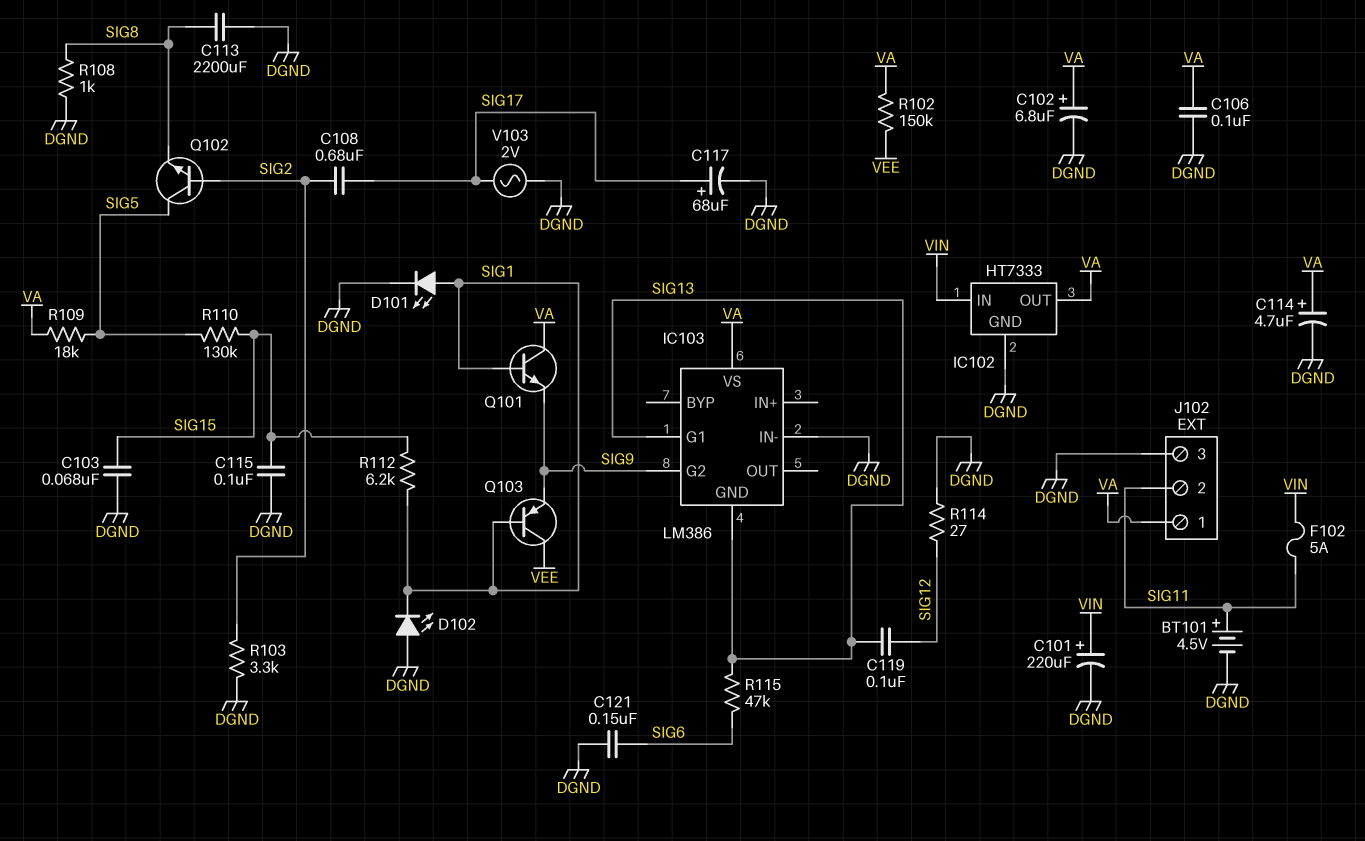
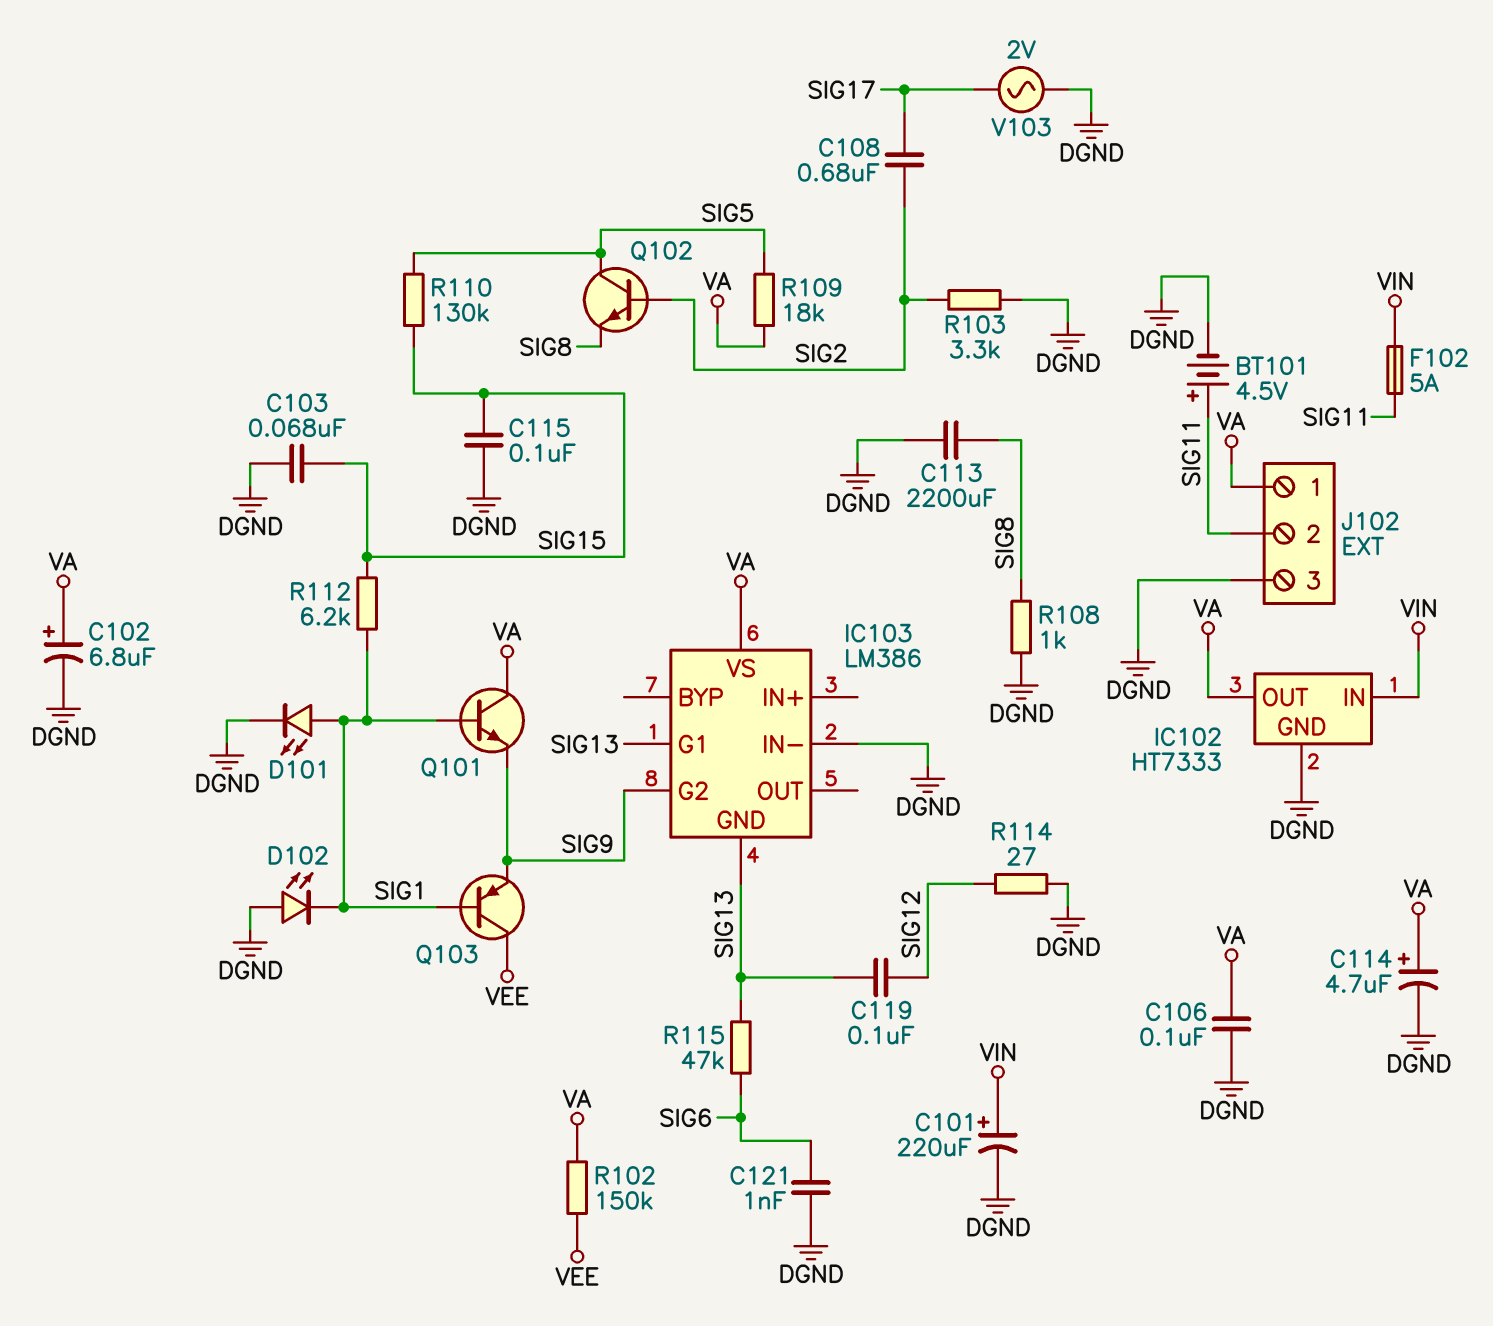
C117: 68uF (plus SIG17, minus DGND) -> none
C121: 150nF (DGND, SIG6) -> 1nF (DGND, SIG6)

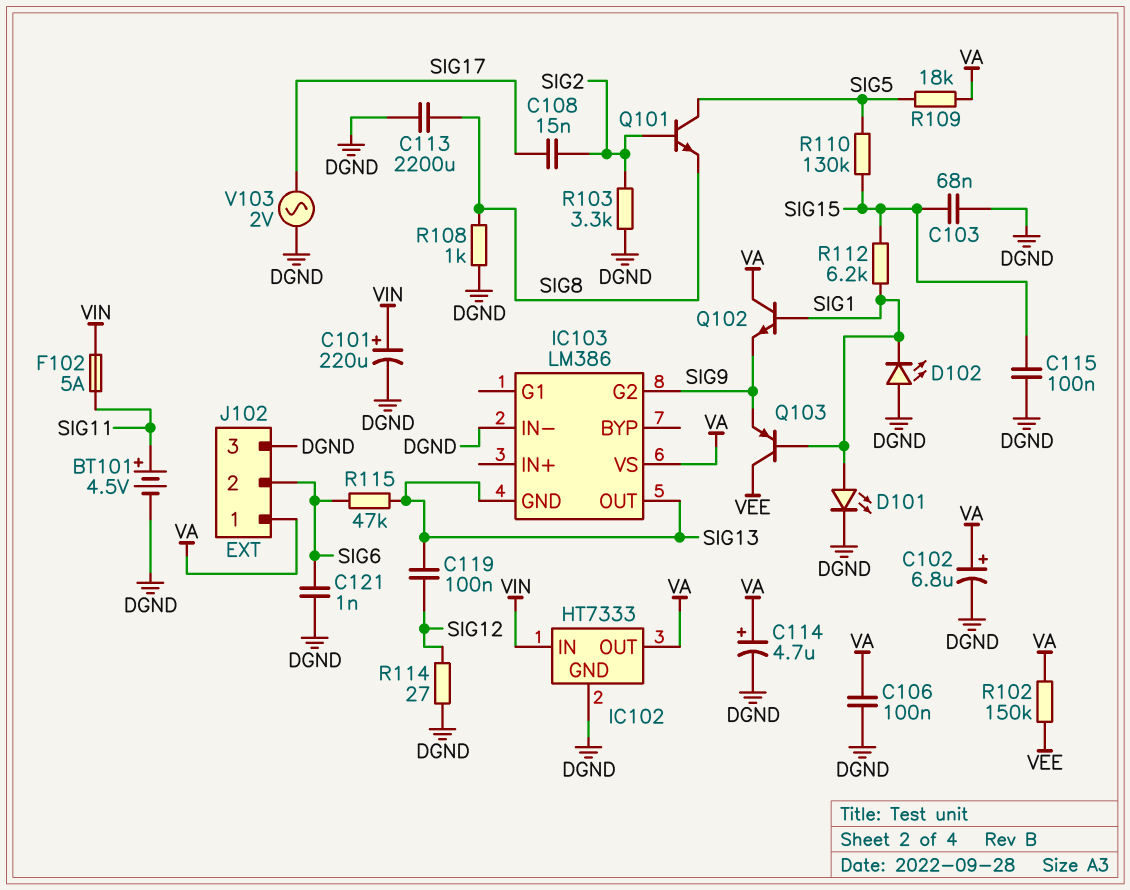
C108: 680nF (SIG2, SIG17) -> 15nF (SIG2, SIG17)
IC103 pin G1: SIG13 -> none
IC103 pin OUT: none -> SIG13
J102 pin 2: SIG11 -> SIG6
Q101: NPN (B SIG1, C VA, E SIG9) -> NPN (B SIG2, C SIG5, E SIG8)
Q102: NPN (B SIG2, C SIG5, E SIG8) -> NPN (B SIG1, C VA, E SIG9)

